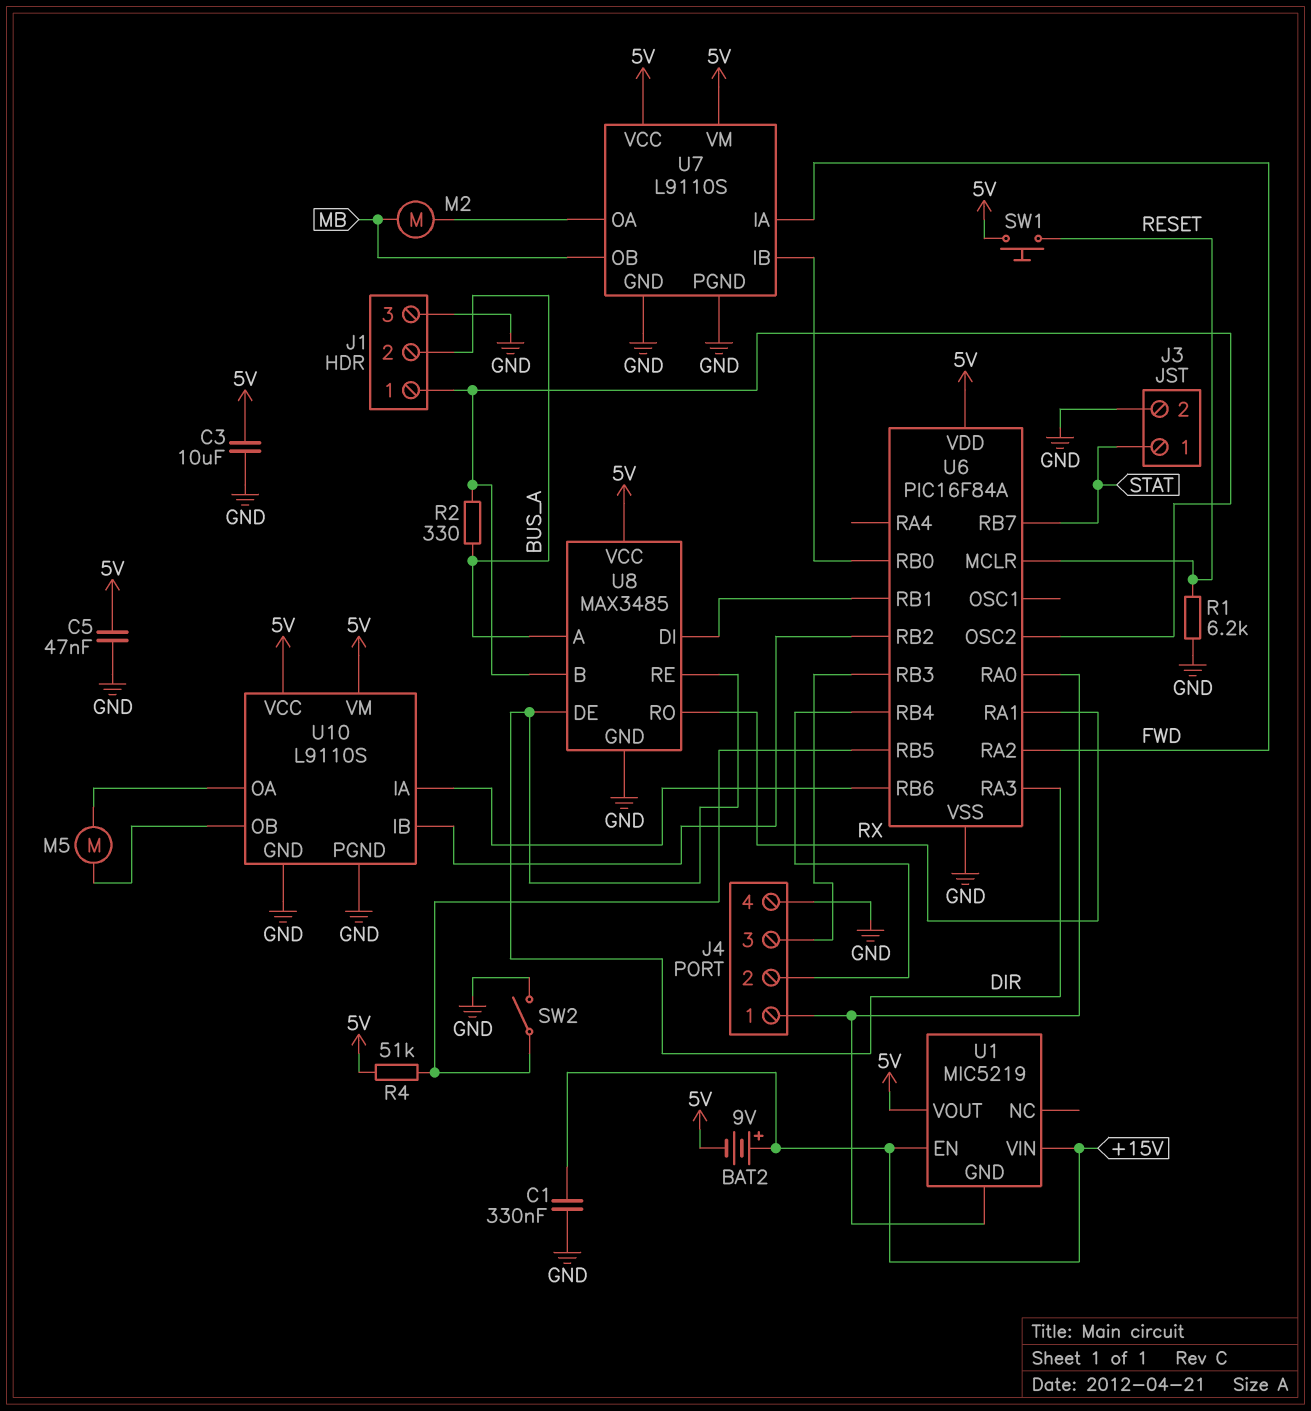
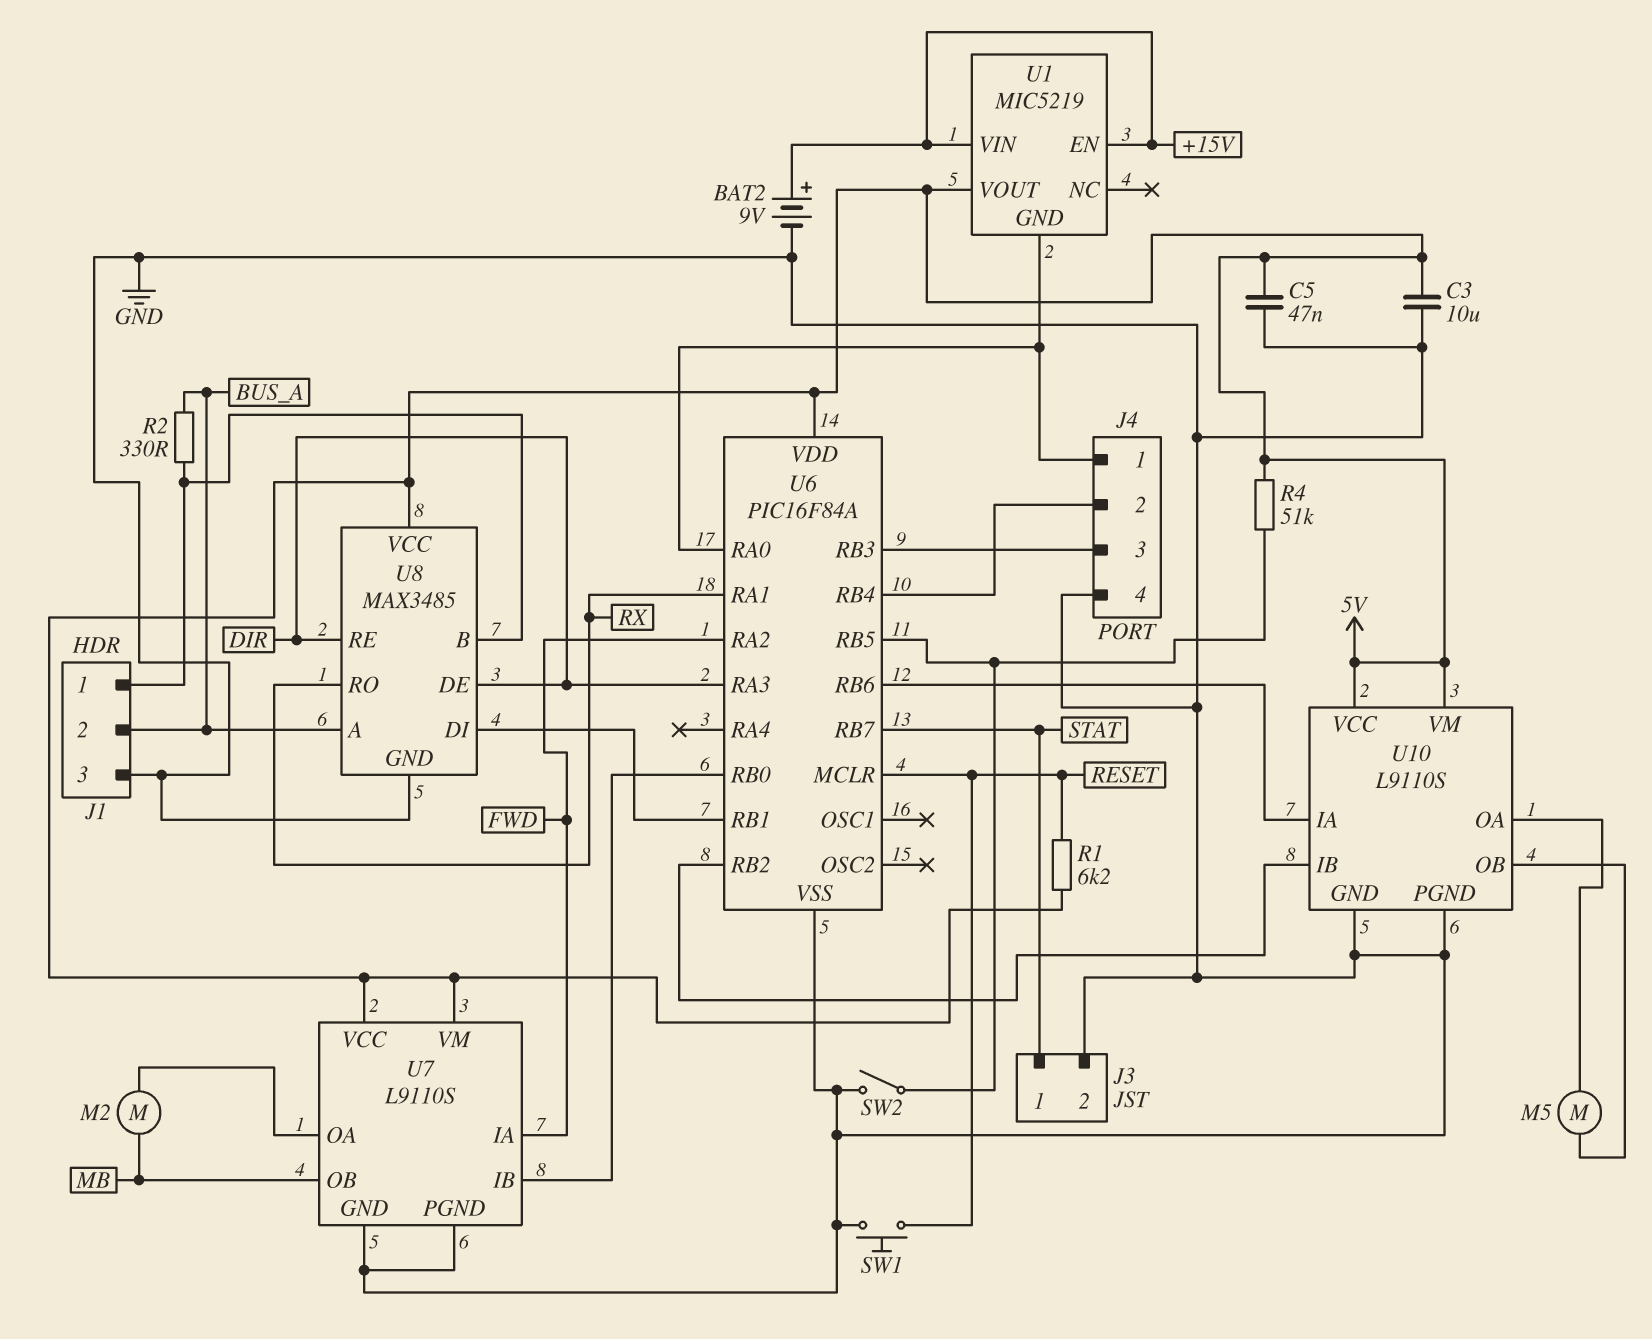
BAT2: 9V (plus +15V, minus 5V) -> 9V (plus +15V, minus GND)
C1: 330nF (+15V, GND) -> none
R1: 6.2k (GND, RESET) -> 6.2k (5V, RESET)
SW1: button (5V, RESET) -> button (GND, RESET)
U6 pin OSC2: J1/1 -> none

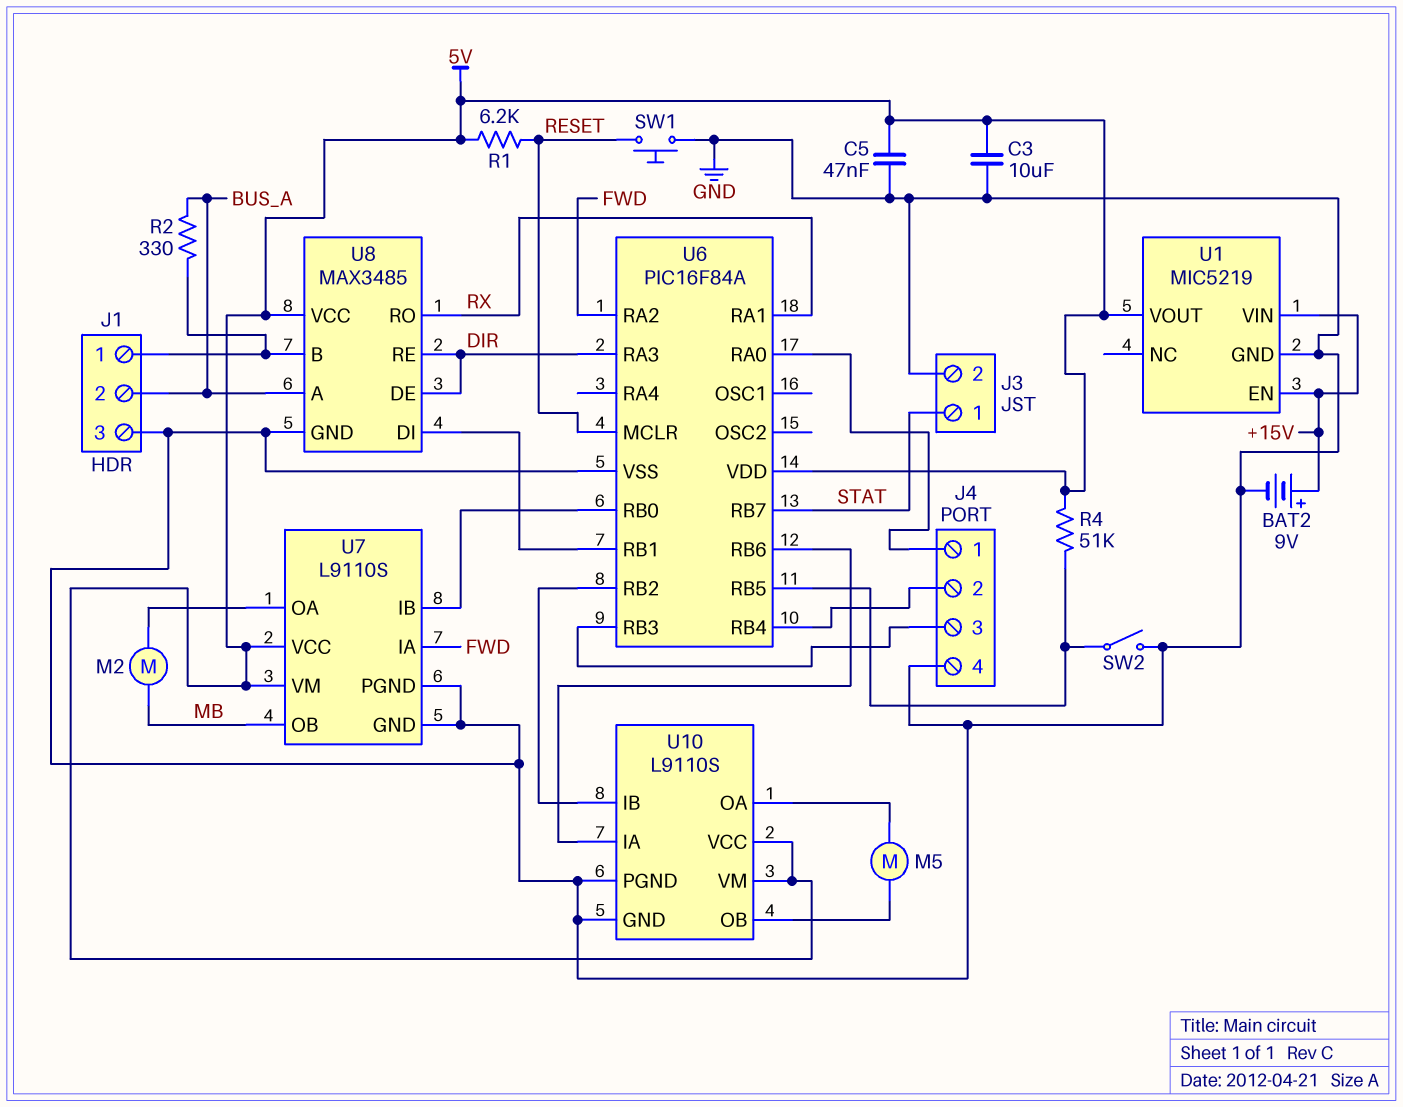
U1 pin GND: J4/1 -> GND

